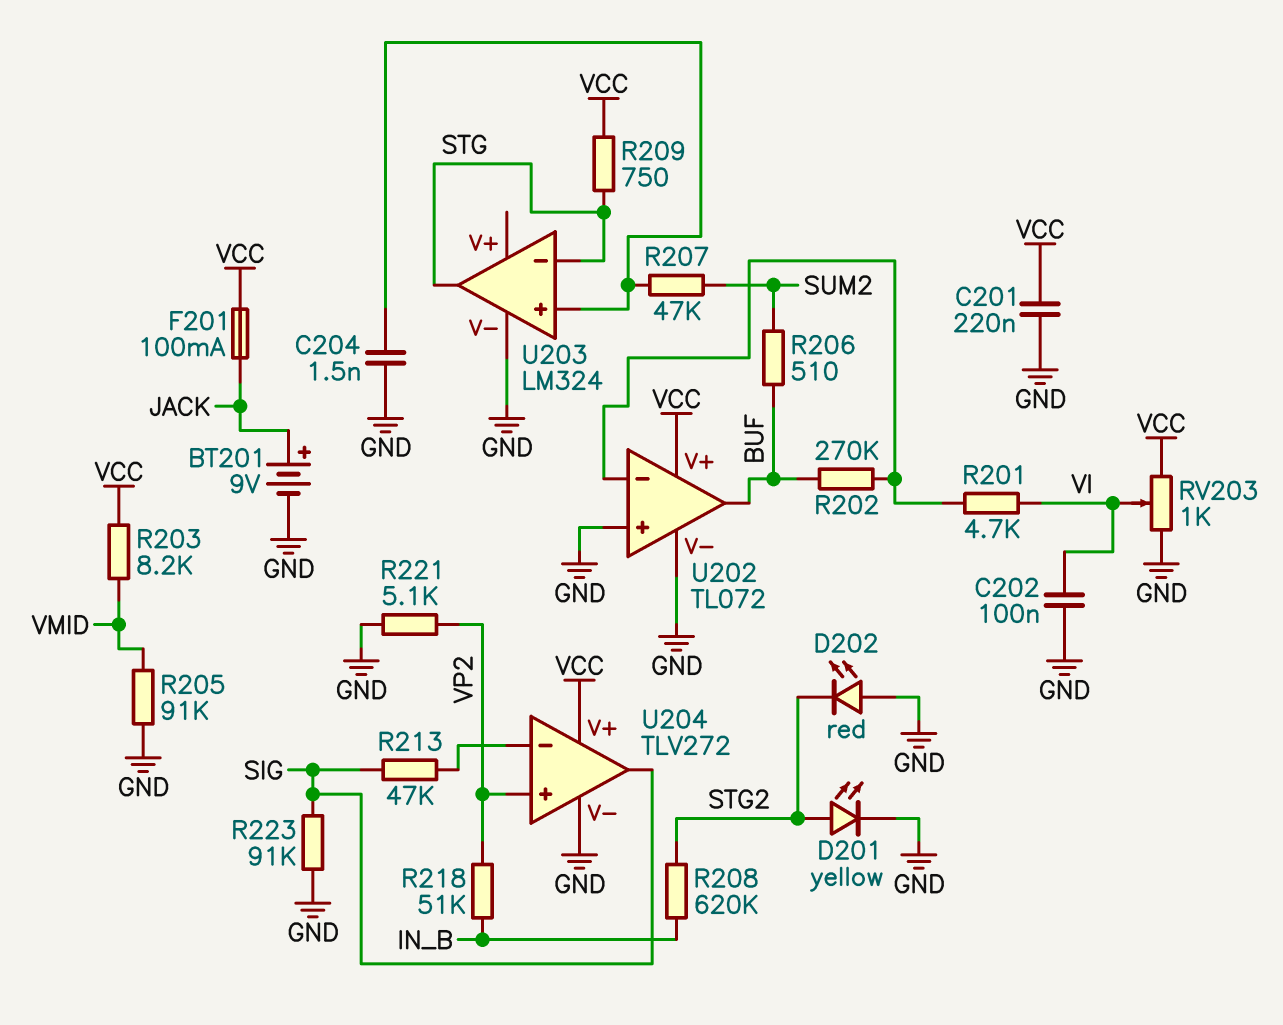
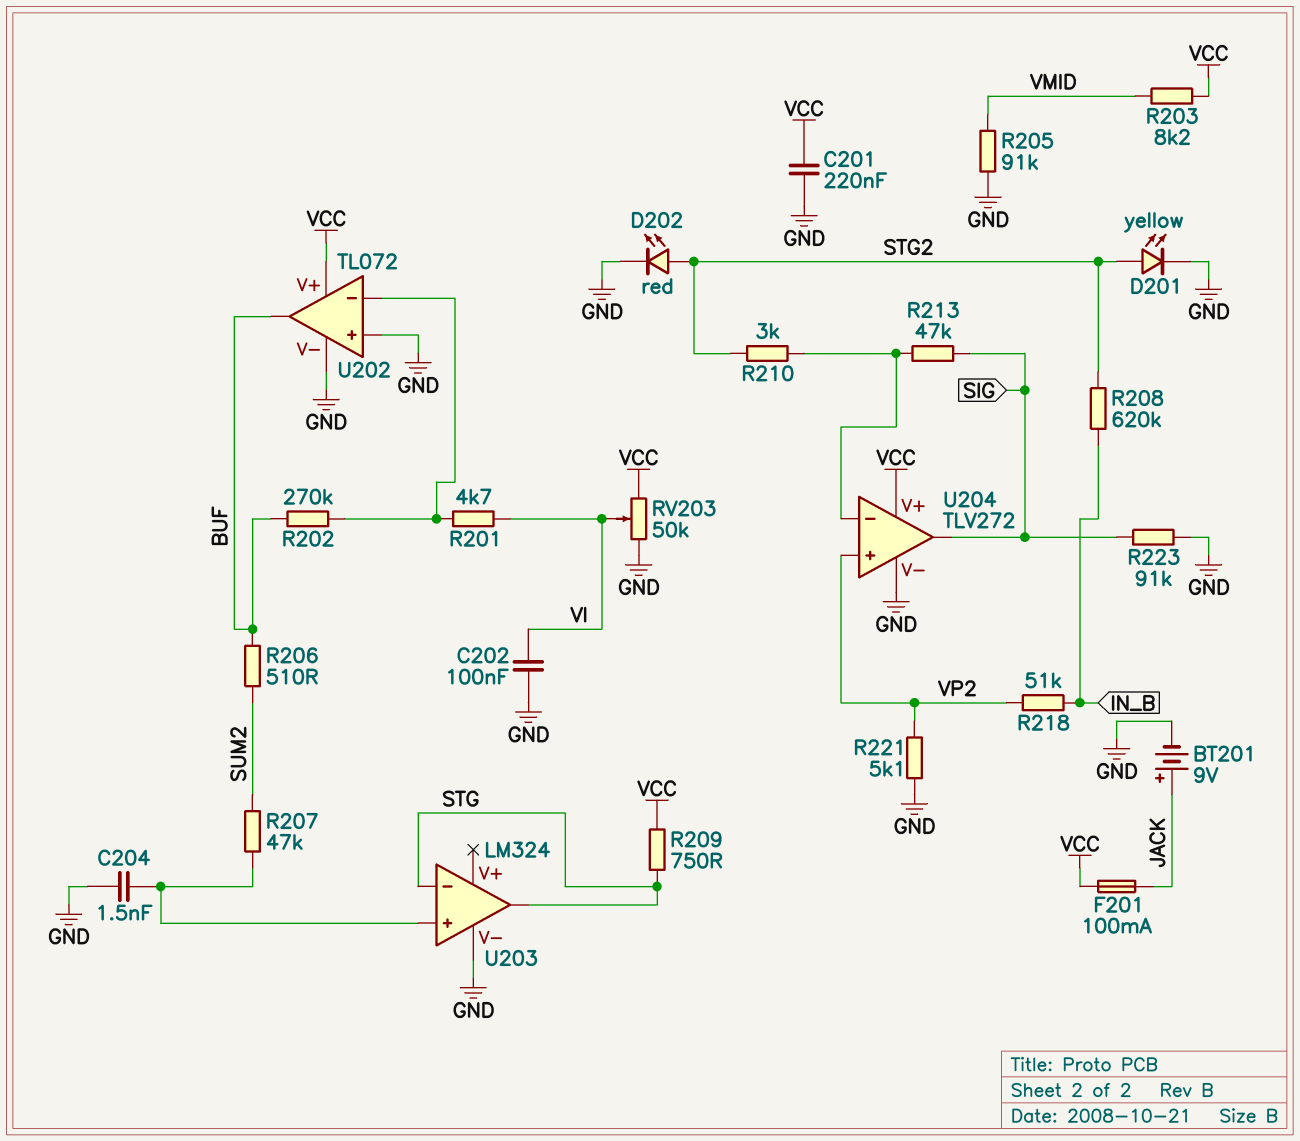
D202: LED red (A GND, K STG2) -> LED red (A STG2, K GND)
R210: none -> 3k (STG2, U204/in-)
RV203: 1k (GND, VCC, wiper VI) -> 50k (GND, VCC, wiper VI)

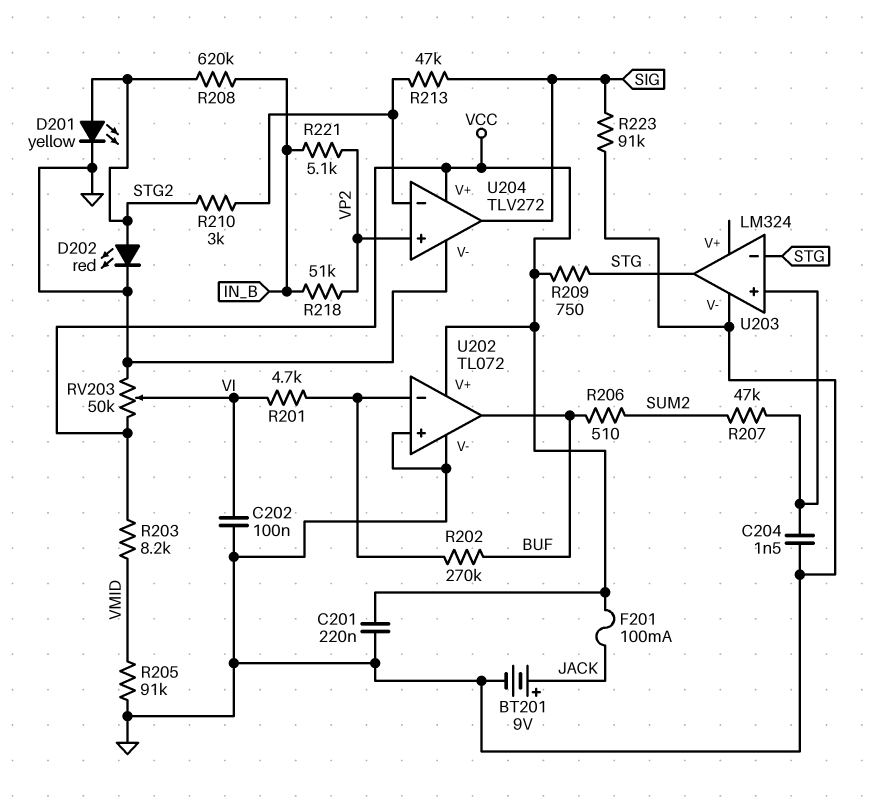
R221: 5.1k (GND, VP2) -> 5.1k (IN_B, VP2)

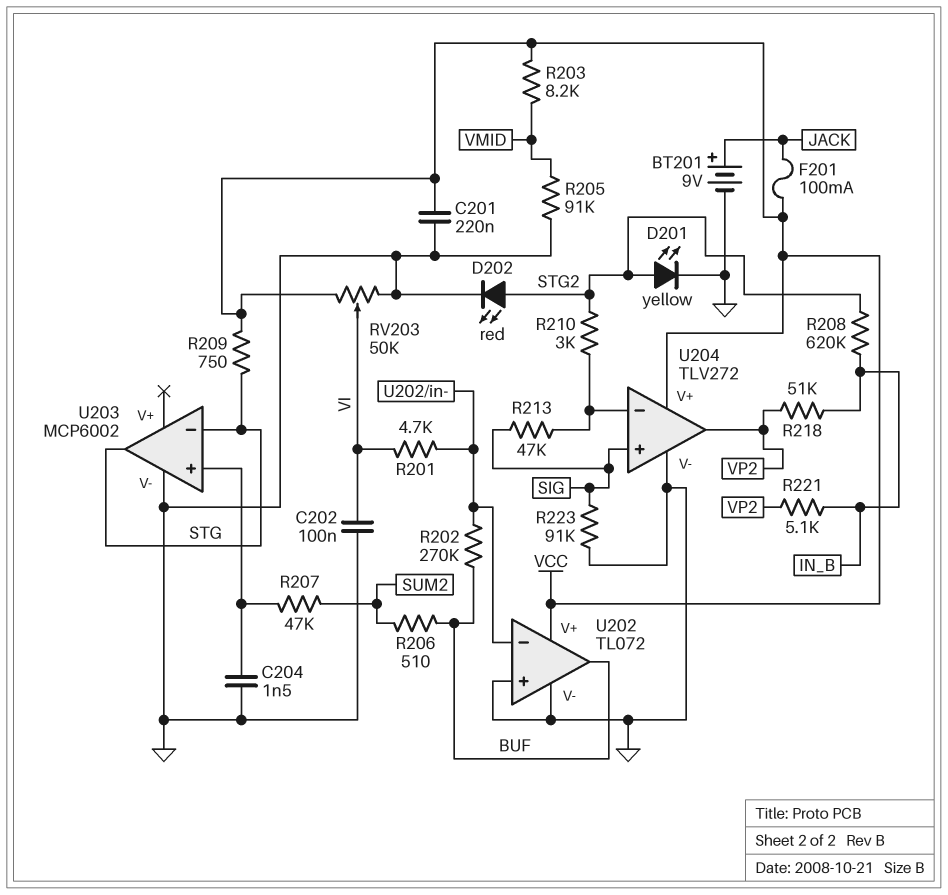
U203: LM324 -> MCP6002
U204 pin in+: VP2 -> SIG
U204 pin out: SIG -> VP2

